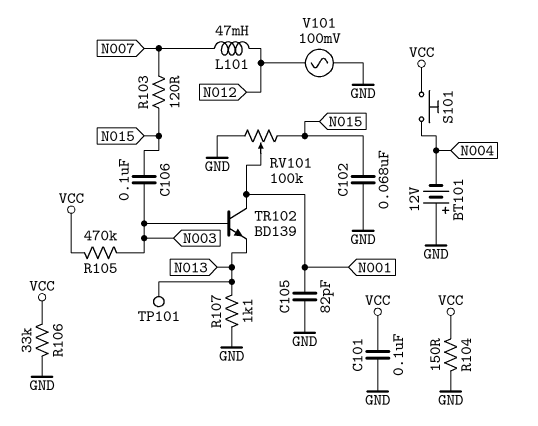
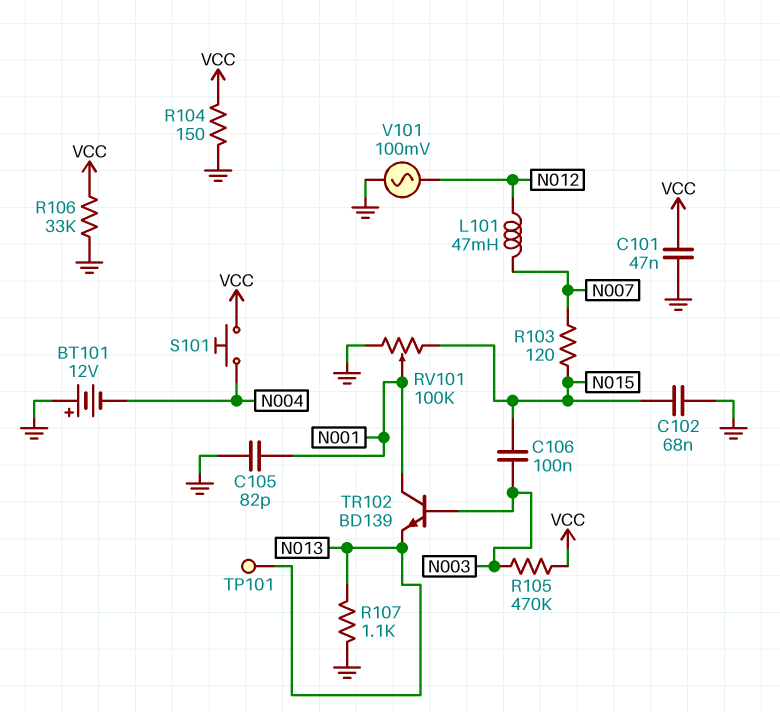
C101: 100nF (GND, VCC) -> 47nF (GND, VCC)

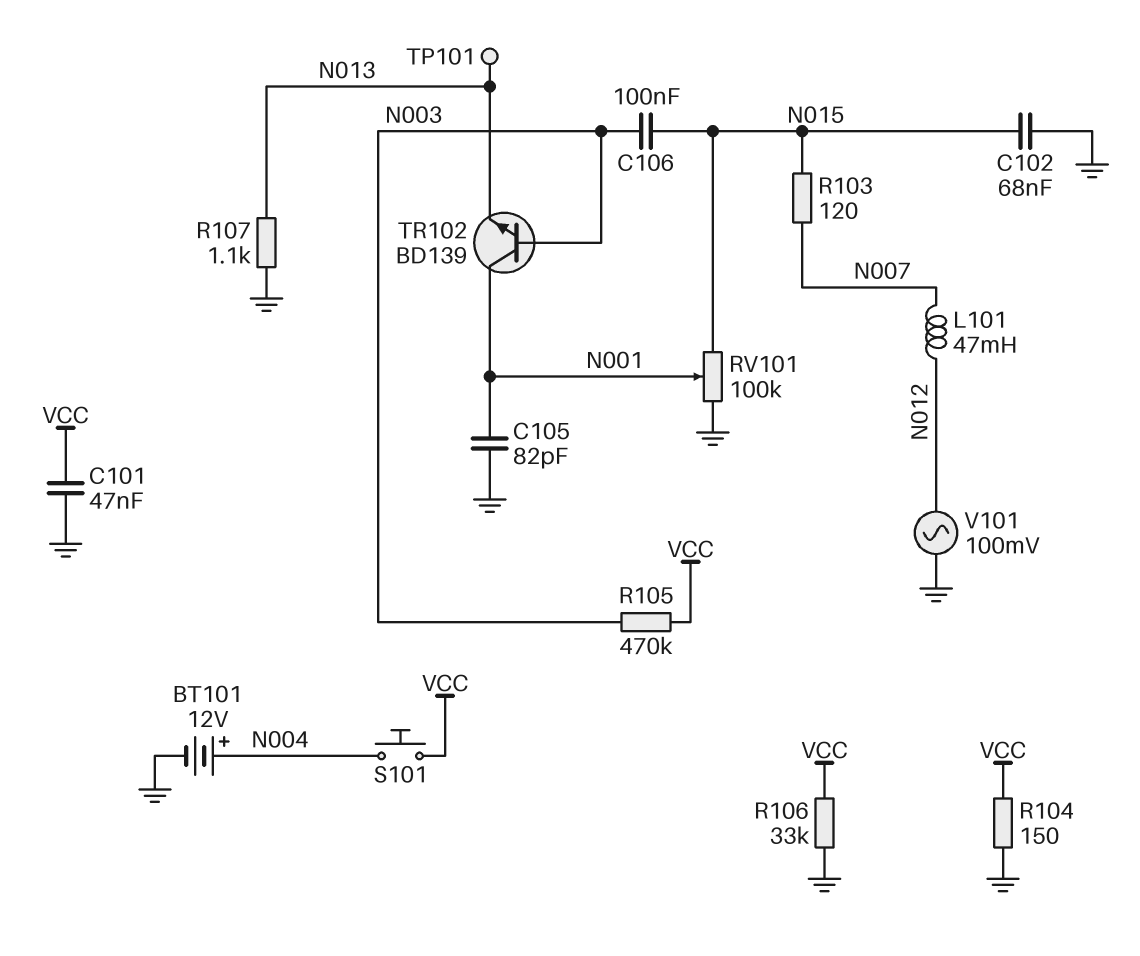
BT101: 12V (plus GND, minus N004) -> 12V (plus N004, minus GND)

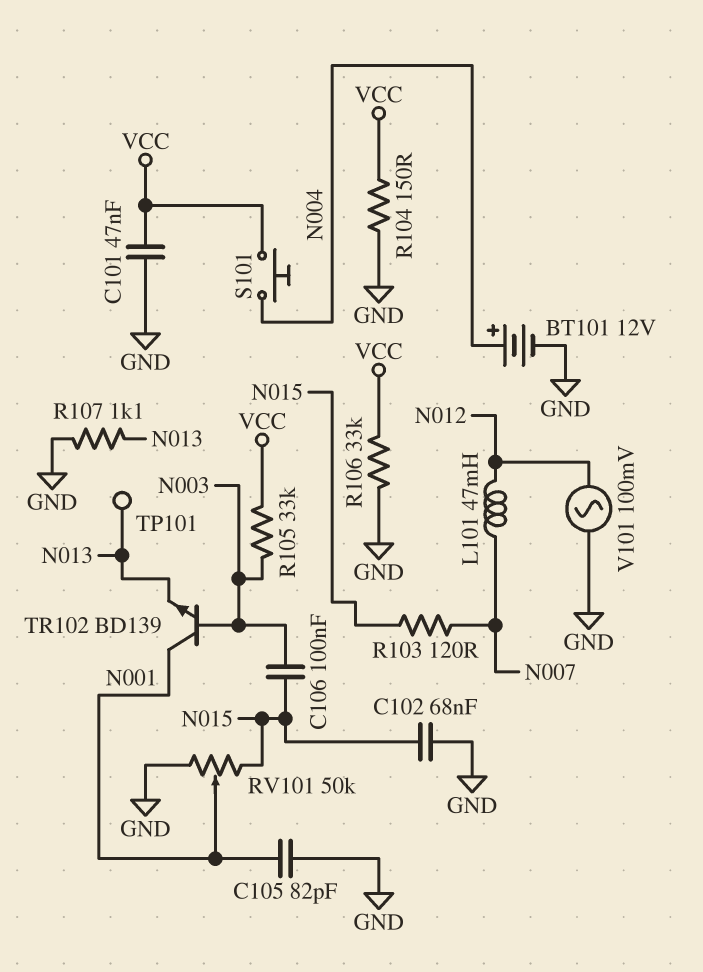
R105: 470k (N003, VCC) -> 33k (N003, VCC)
RV101: 100k (GND, N015, wiper N001) -> 50k (GND, N015, wiper N001)

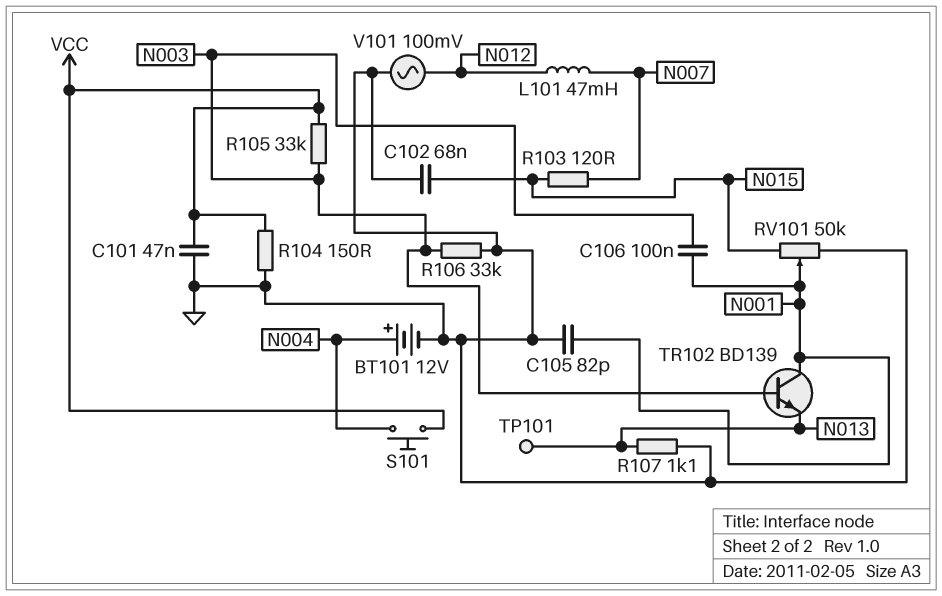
C106: 100nF (N003, N015) -> 100nF (N001, N003)
R106: 33k (GND, VCC) -> 33k (GND, N003)

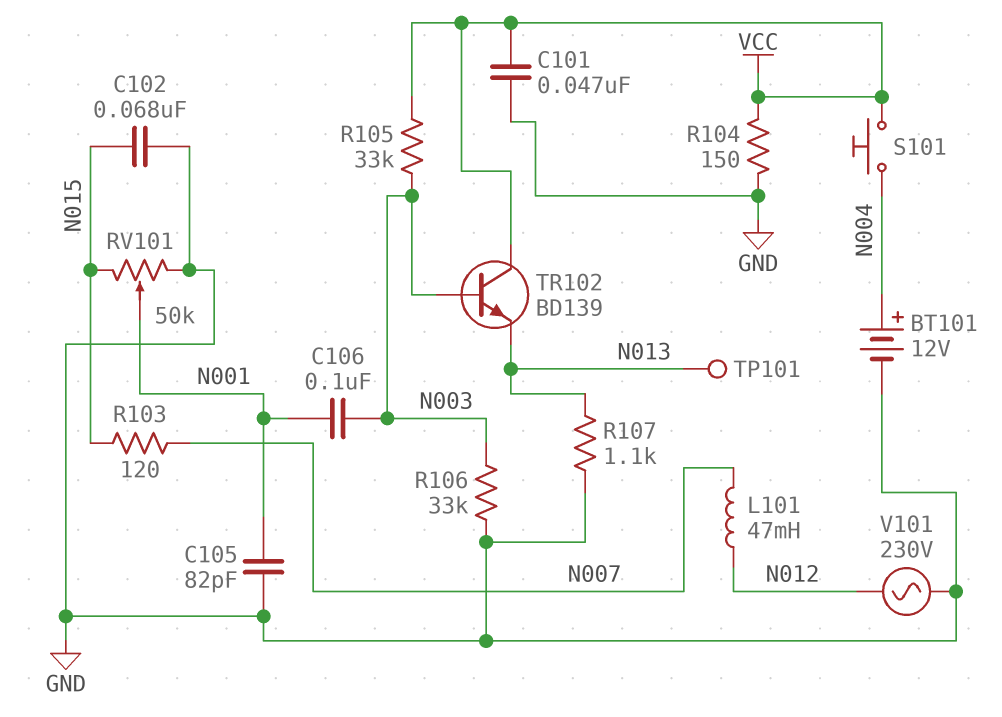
TR102: NPN BD139 (B N003, C N001, E N013) -> NPN BD139 (B N003, C VCC, E N013)
V101: AC 100mV (GND, N012) -> AC 230V (GND, N012)

